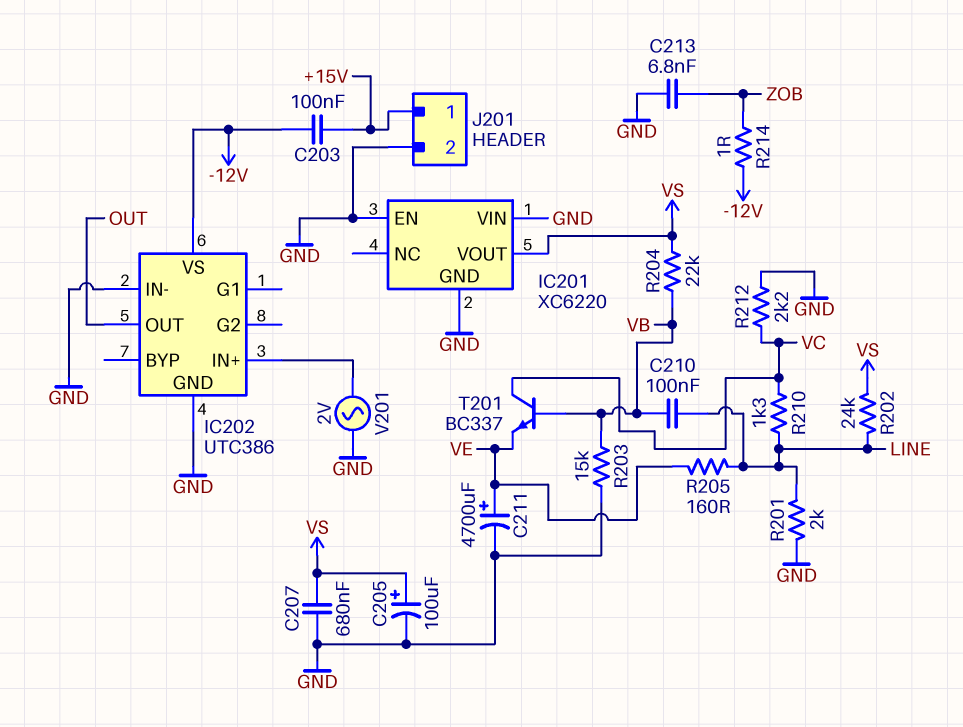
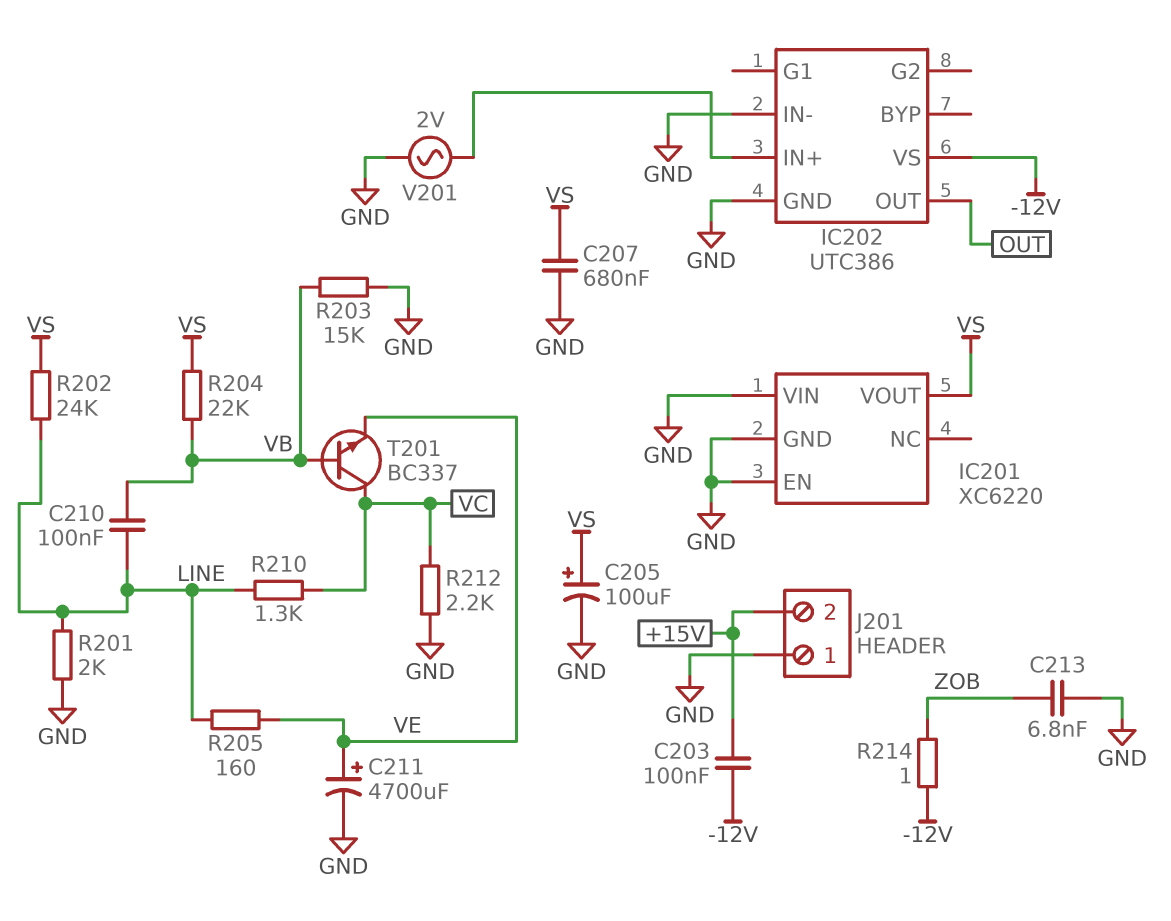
J201 pin 1: +15V -> GND
J201 pin 2: GND -> +15V

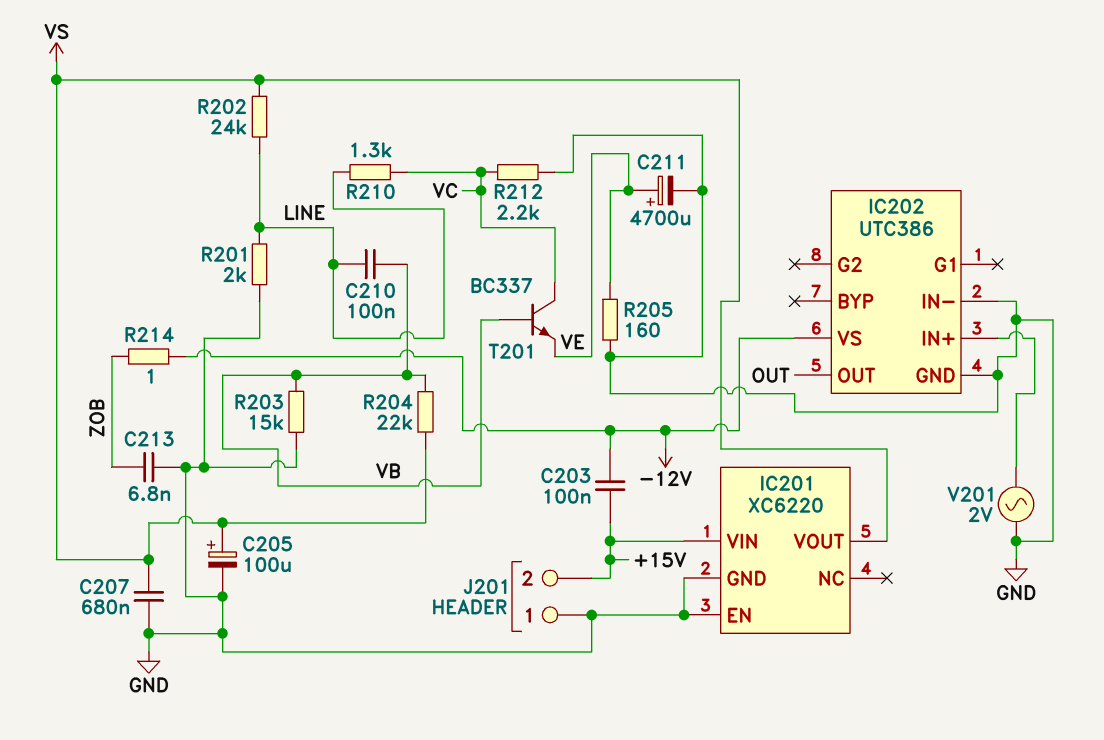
IC201 pin VIN: GND -> +15V
R205: 160 (LINE, VE) -> 160 (GND, VE)

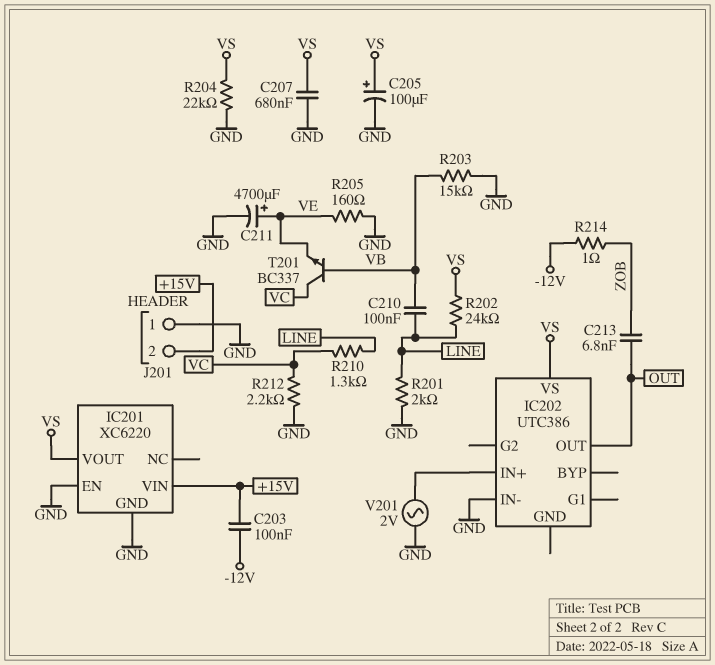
C213: 6.8nF (GND, ZOB) -> 6.8nF (OUT, ZOB)
IC202 pin GND: GND -> none
IC202 pin VS: -12V -> VS
R204: 22k (VB, VS) -> 22k (GND, VS)

